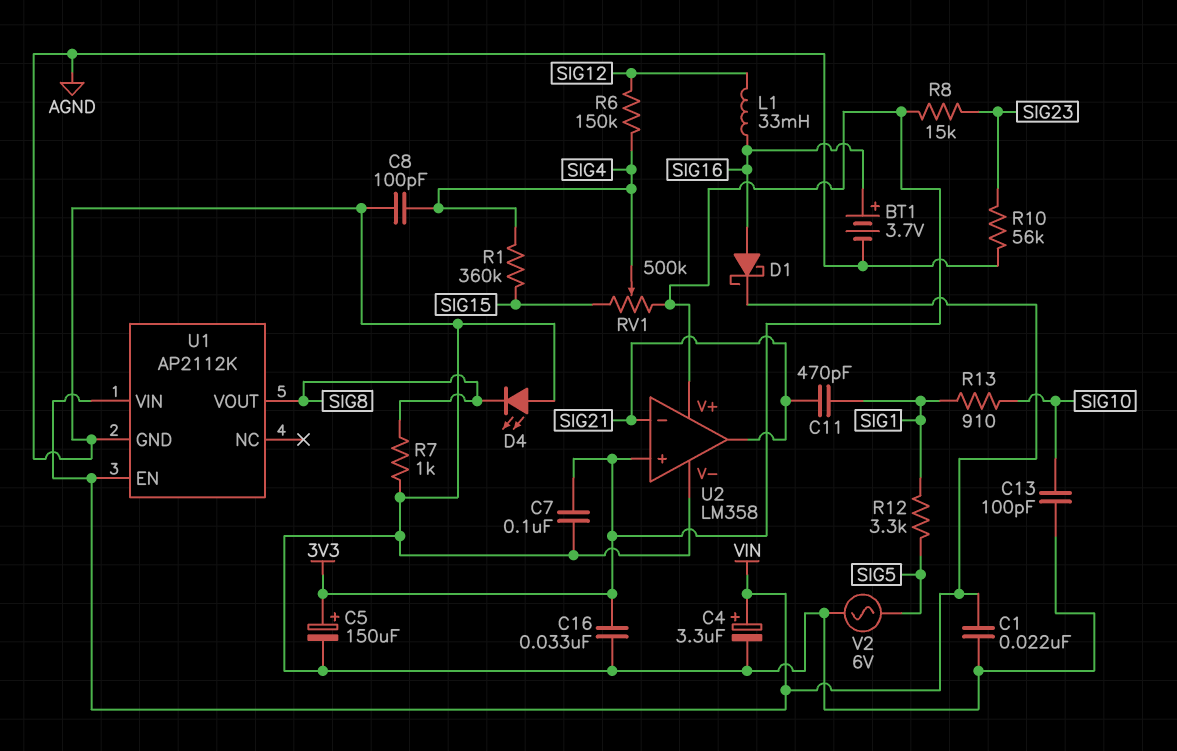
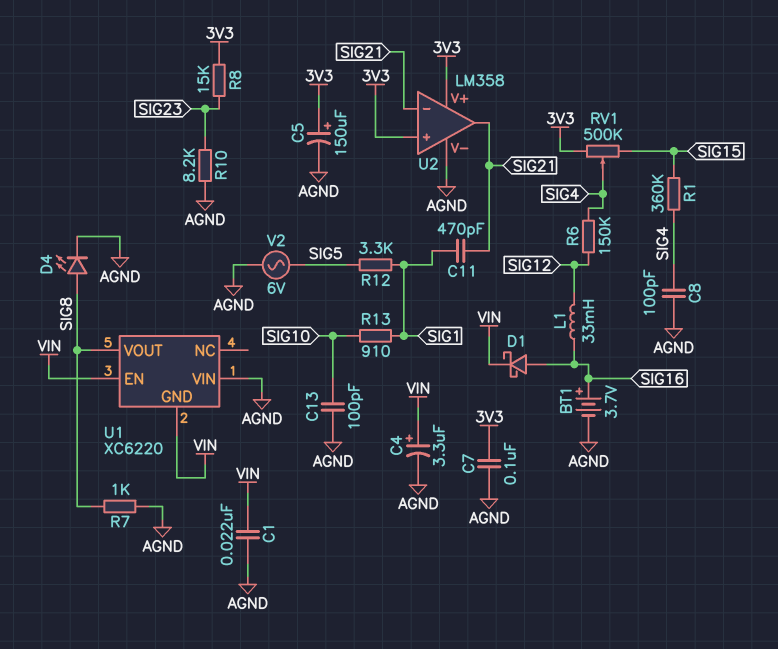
C16: 33nF (3V3, AGND) -> none
D4: LED (A AGND, K SIG8) -> LED (A SIG8, K AGND)
R10: 56k (AGND, SIG23) -> 8.2k (AGND, SIG23)
U1: AP2112K -> XC6220
U1 pin GND: AGND -> VIN
U1 pin VIN: VIN -> AGND

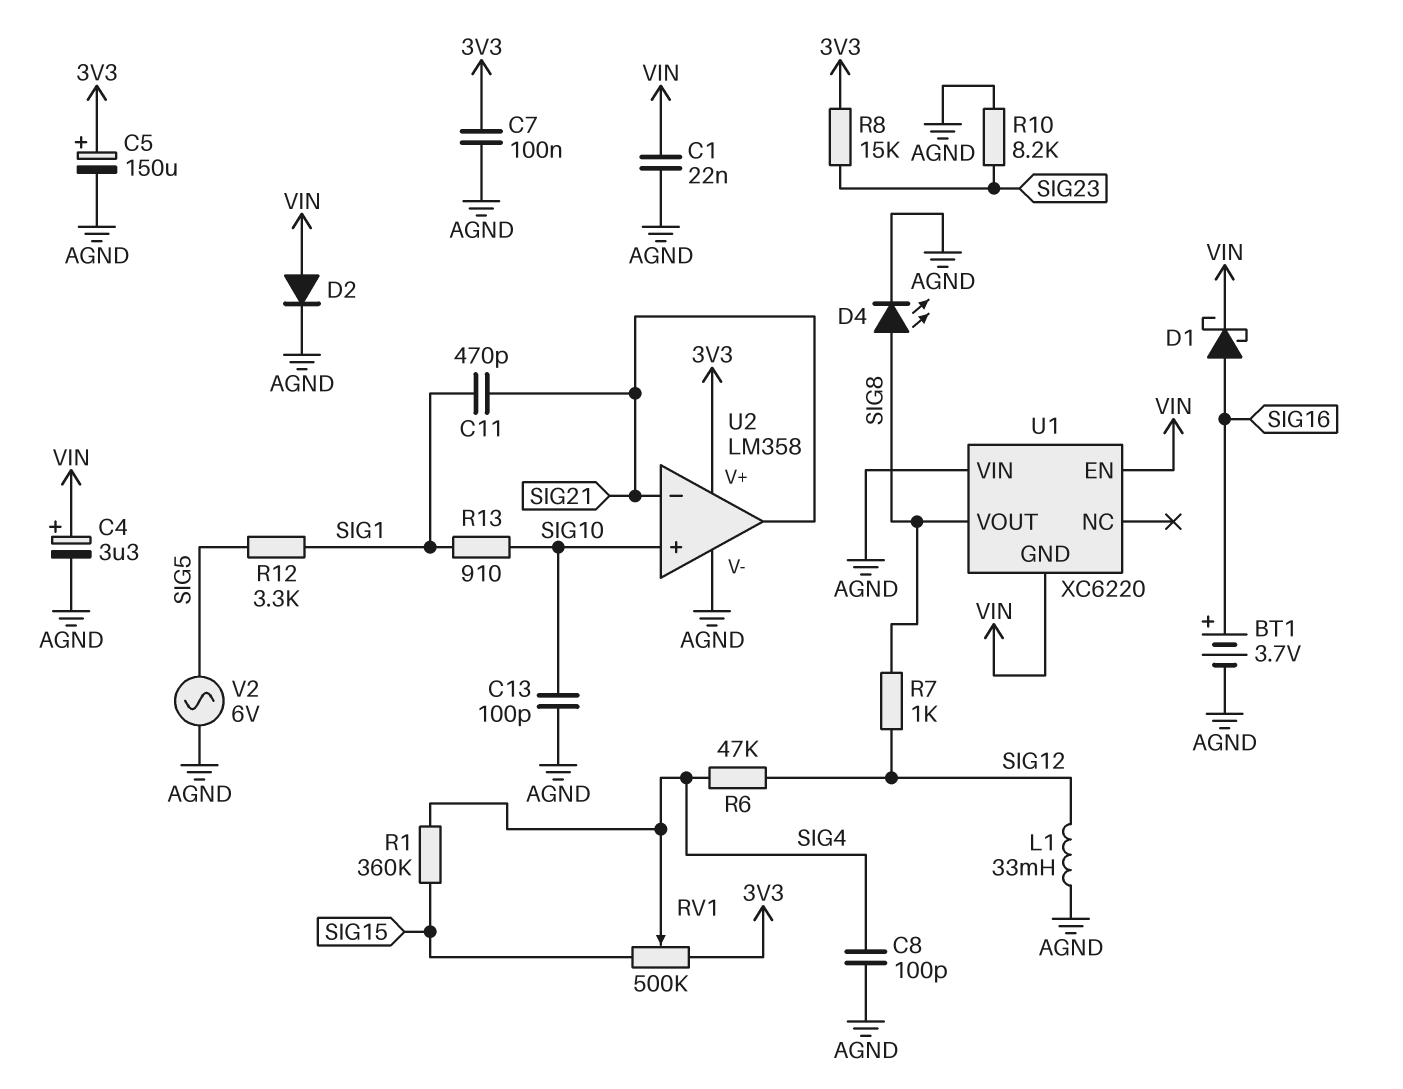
D2: none -> diode (A VIN, K AGND)
L1: 33mH (SIG12, SIG16) -> 33mH (AGND, SIG12)
R6: 150k (SIG4, SIG12) -> 47k (SIG4, SIG12)
R7: 1k (AGND, SIG8) -> 1k (SIG8, SIG12)
U2 pin in+: 3V3 -> SIG10

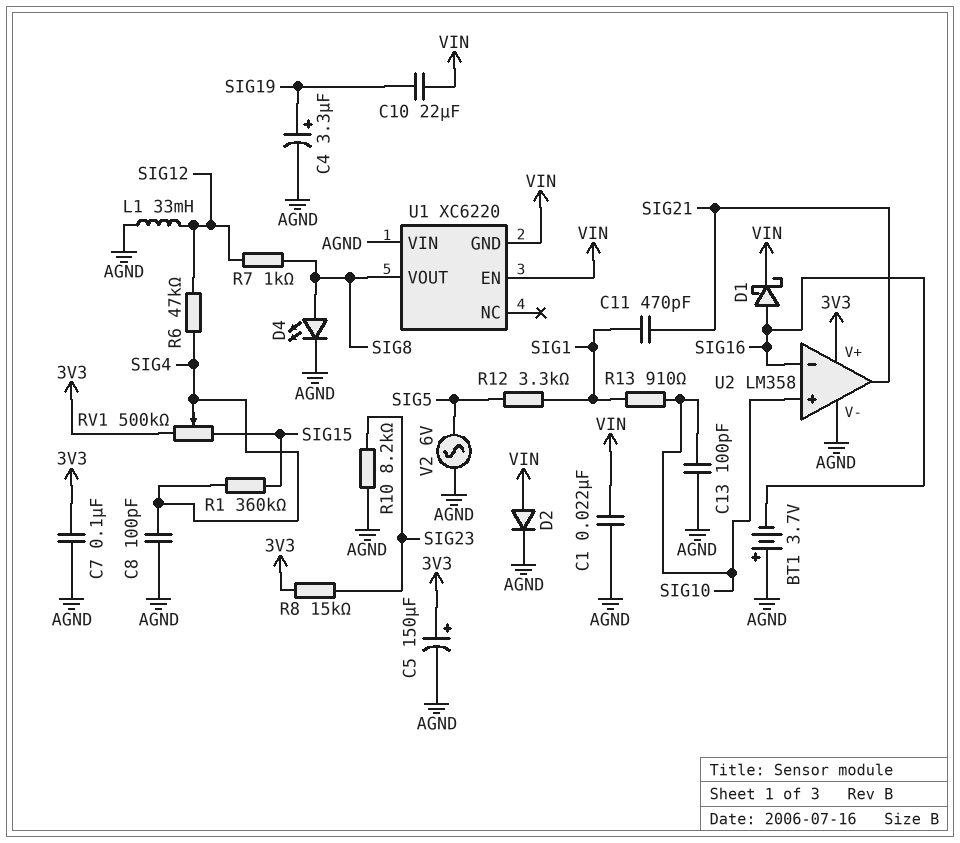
BT1: 3.7V (plus SIG16, minus AGND) -> 3.7V (plus AGND, minus SIG16)
C4: 3.3uF (plus VIN, minus AGND) -> 3.3uF (plus SIG19, minus AGND)
C10: none -> 22uF (SIG19, VIN)
U2 pin in-: SIG21 -> SIG16

